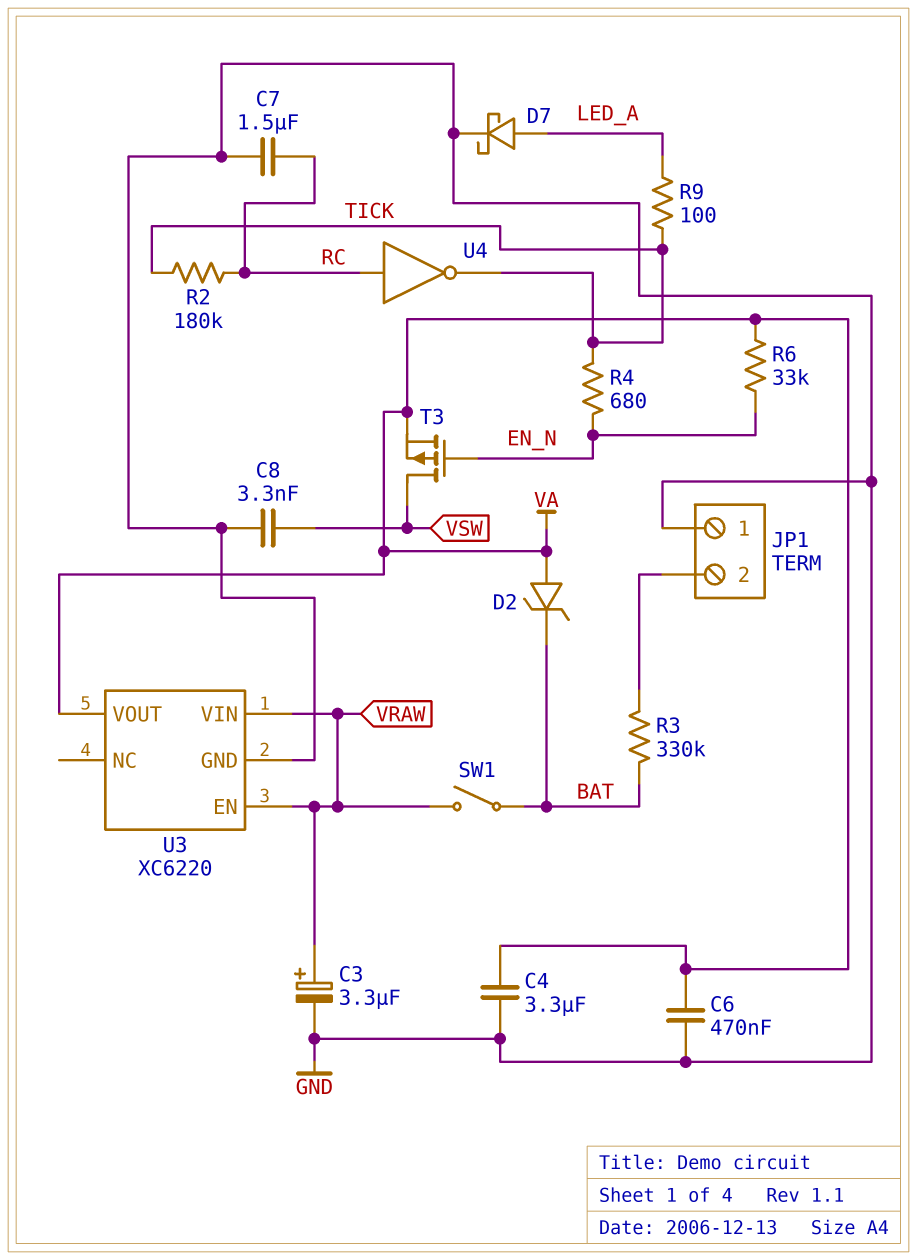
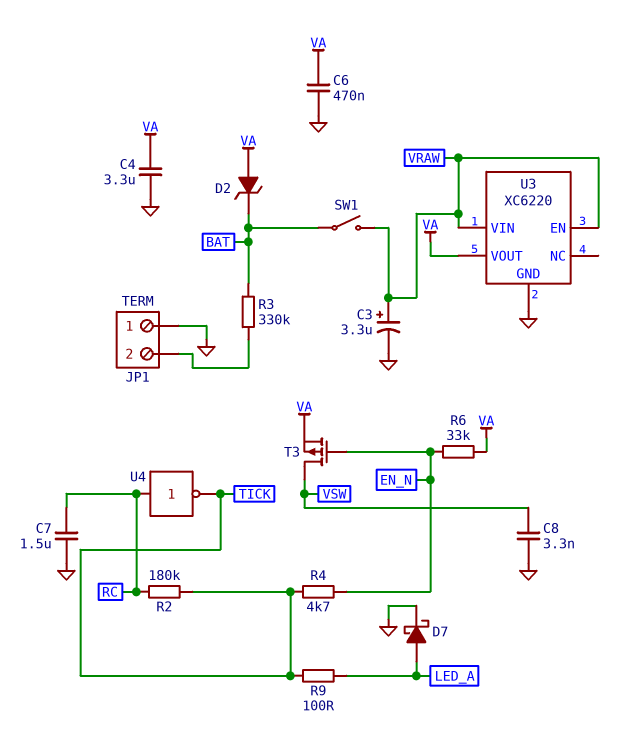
R4: 680 (EN_N, TICK) -> 4.7k (EN_N, TICK)

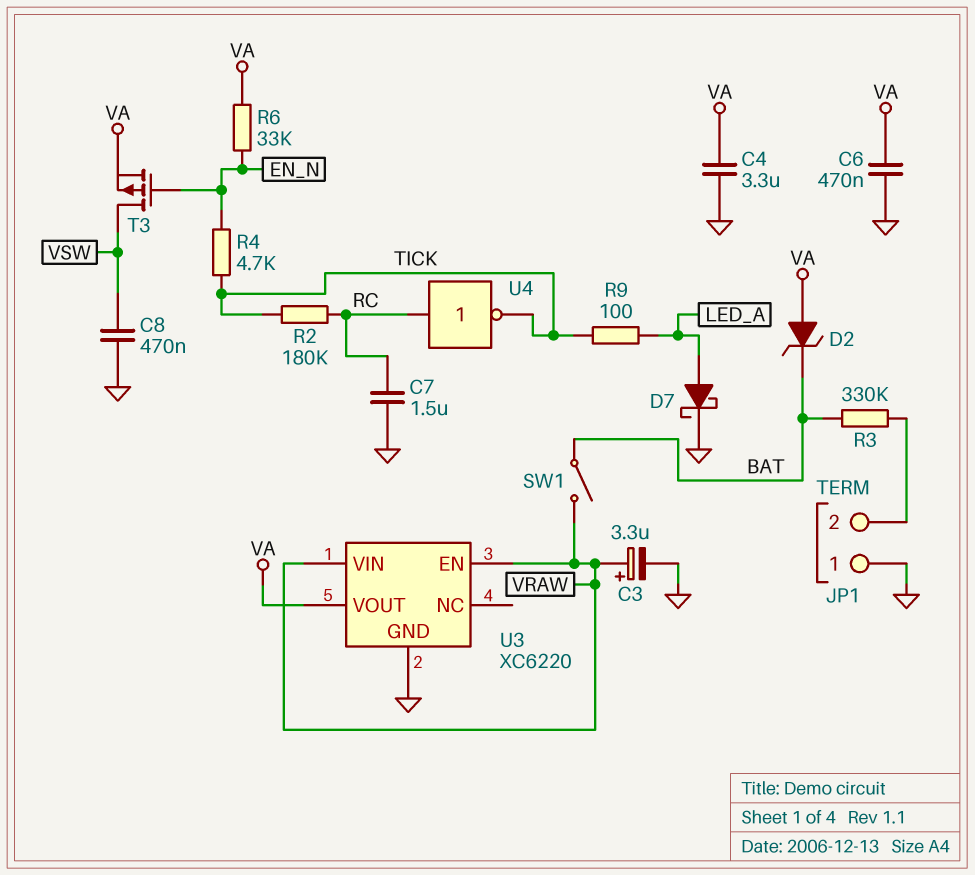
C8: 3.3nF (GND, VSW) -> 470nF (GND, VSW)

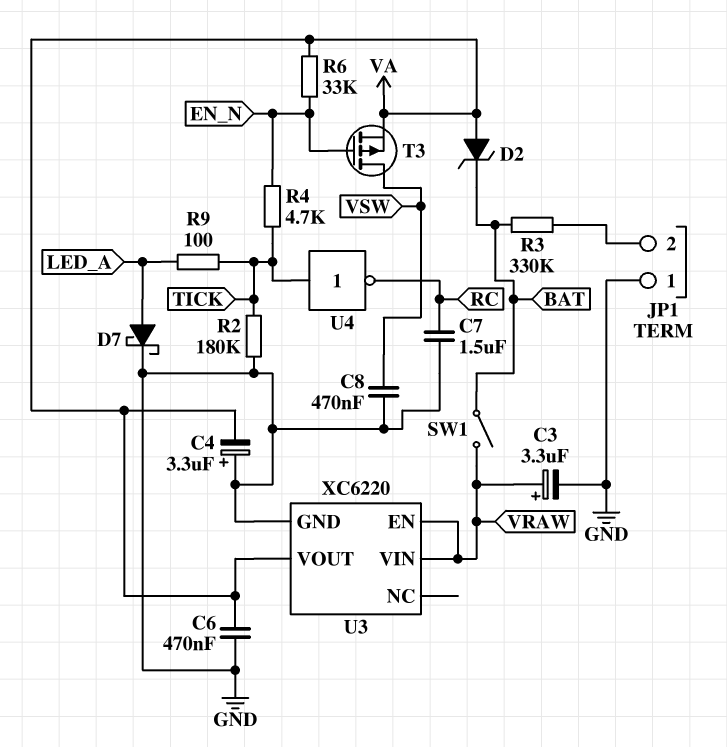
C4: 3.3uF (GND, VA) -> 3.3uF (plus GND, minus VA)
R2: 180k (RC, TICK) -> 180k (GND, TICK)
U4: NOT (in RC, out TICK) -> NOT (in TICK, out RC)

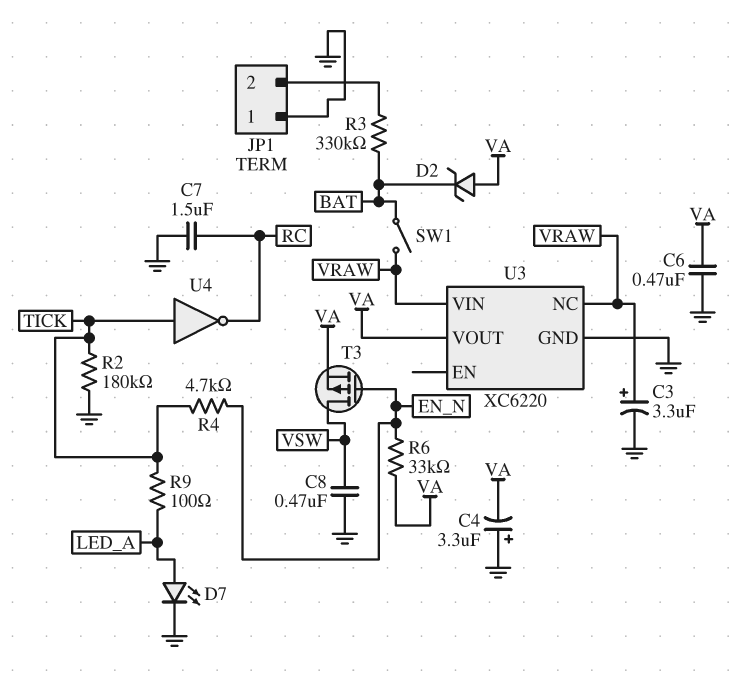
D7: schottky (A LED_A, K GND) -> LED (A LED_A, K GND)
U3 pin EN: VRAW -> none
U3 pin NC: none -> VRAW

